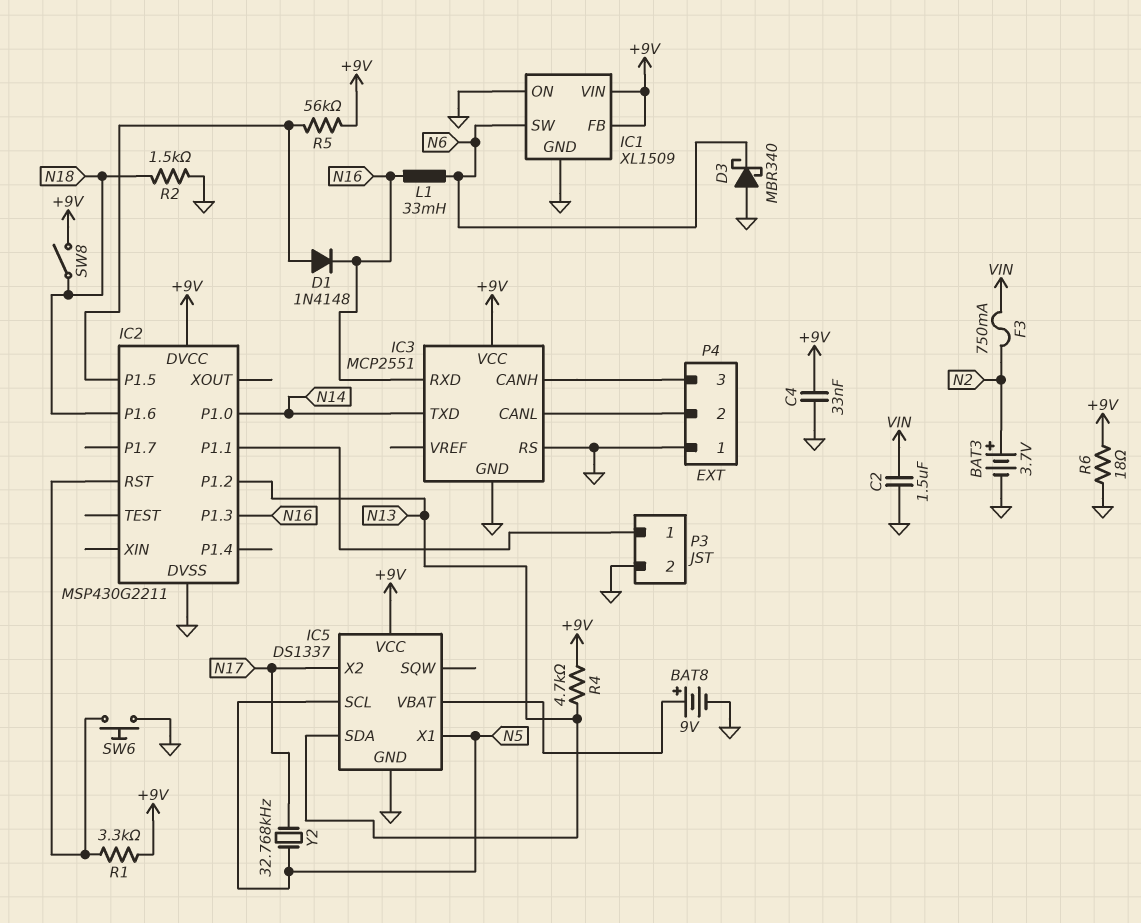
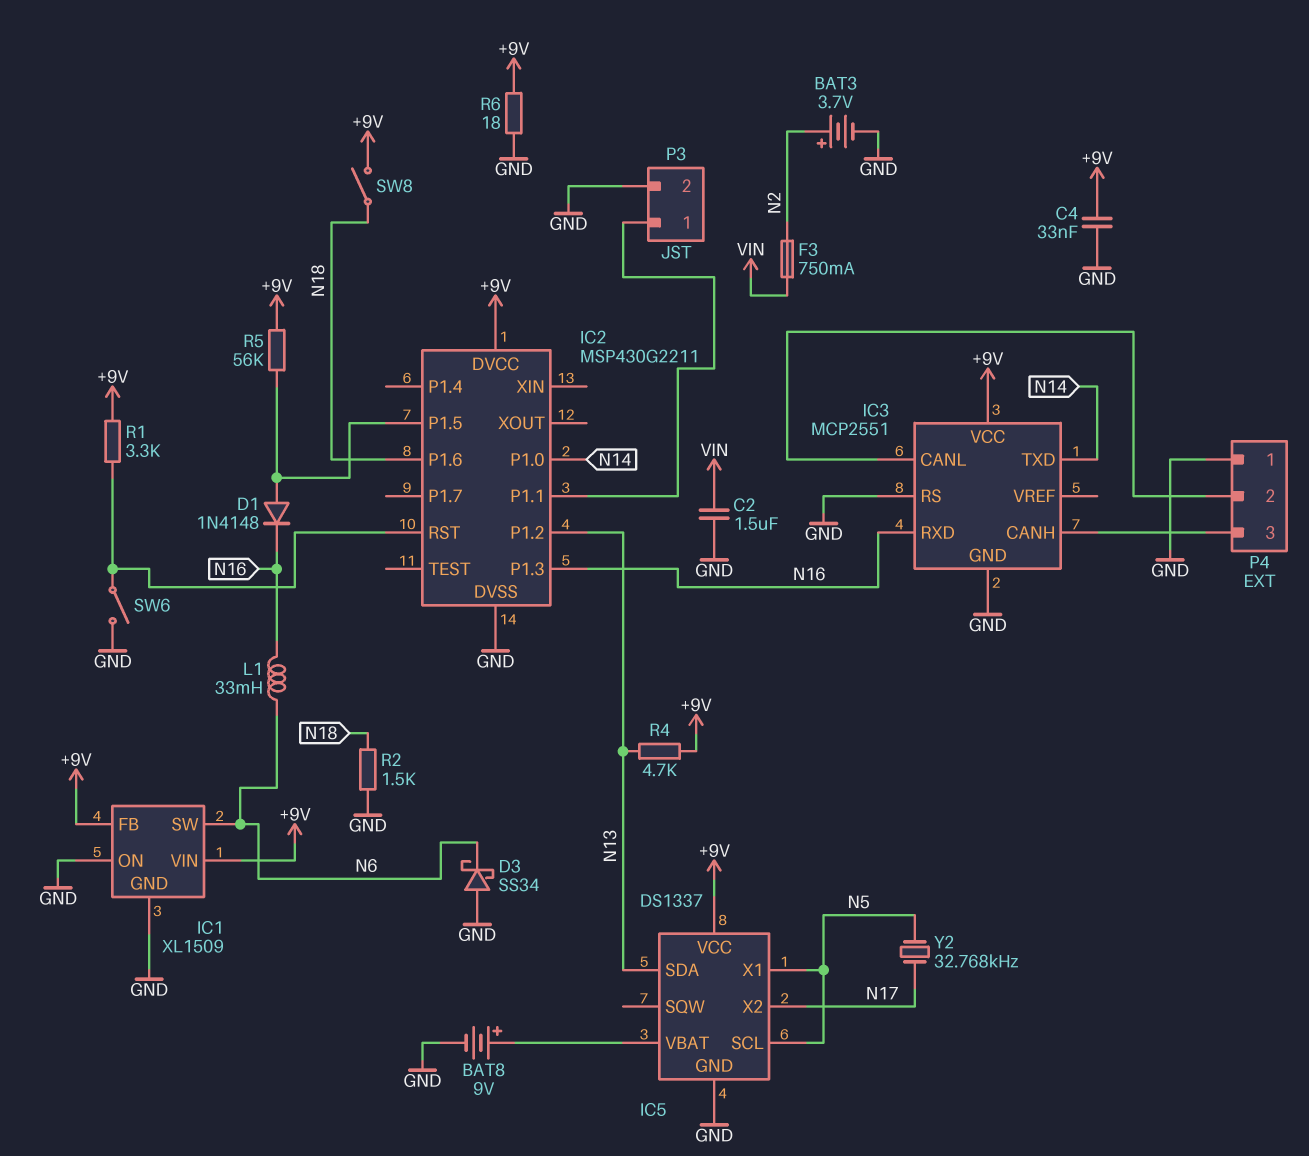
D3: schottky MBR340 (A GND, K N6) -> schottky SS34 (A GND, K N6)
SW6: button (GND, IC2/RST) -> switch (GND, IC2/RST)

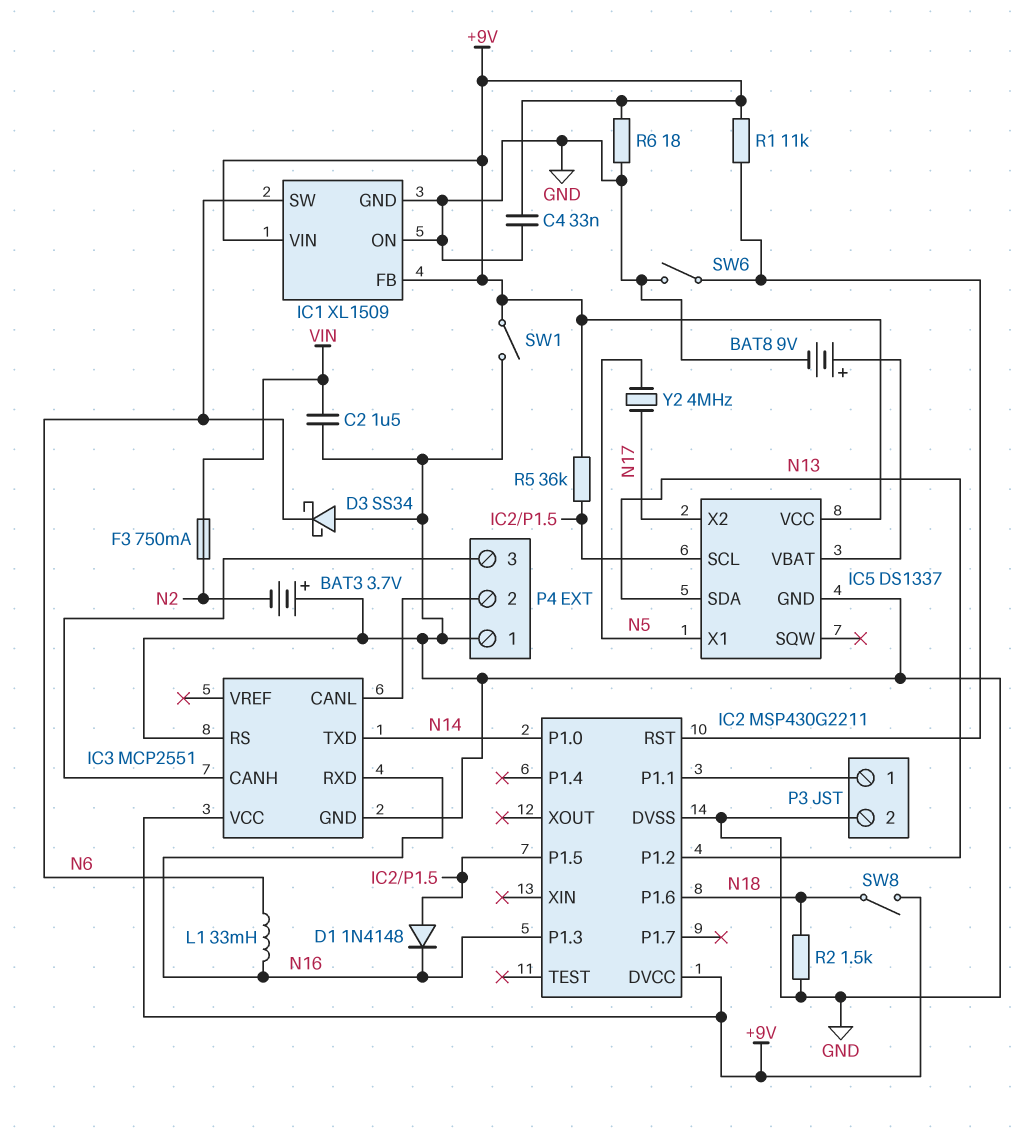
BAT3: 3.7V (plus N2, minus GND) -> 3.7V (plus GND, minus N2)
IC5 pin SCL: N5 -> IC2/P1.5
R1: 3.3k (+9V, IC2/RST) -> 11k (+9V, IC2/RST)
R4: 4.7k (+9V, N13) -> none
R5: 56k (+9V, IC2/P1.5) -> 36k (+9V, IC2/P1.5)
SW1: none -> switch (+9V, GND)
Y2: 32.768kHz (N5, N17) -> 4MHz (N5, N17)

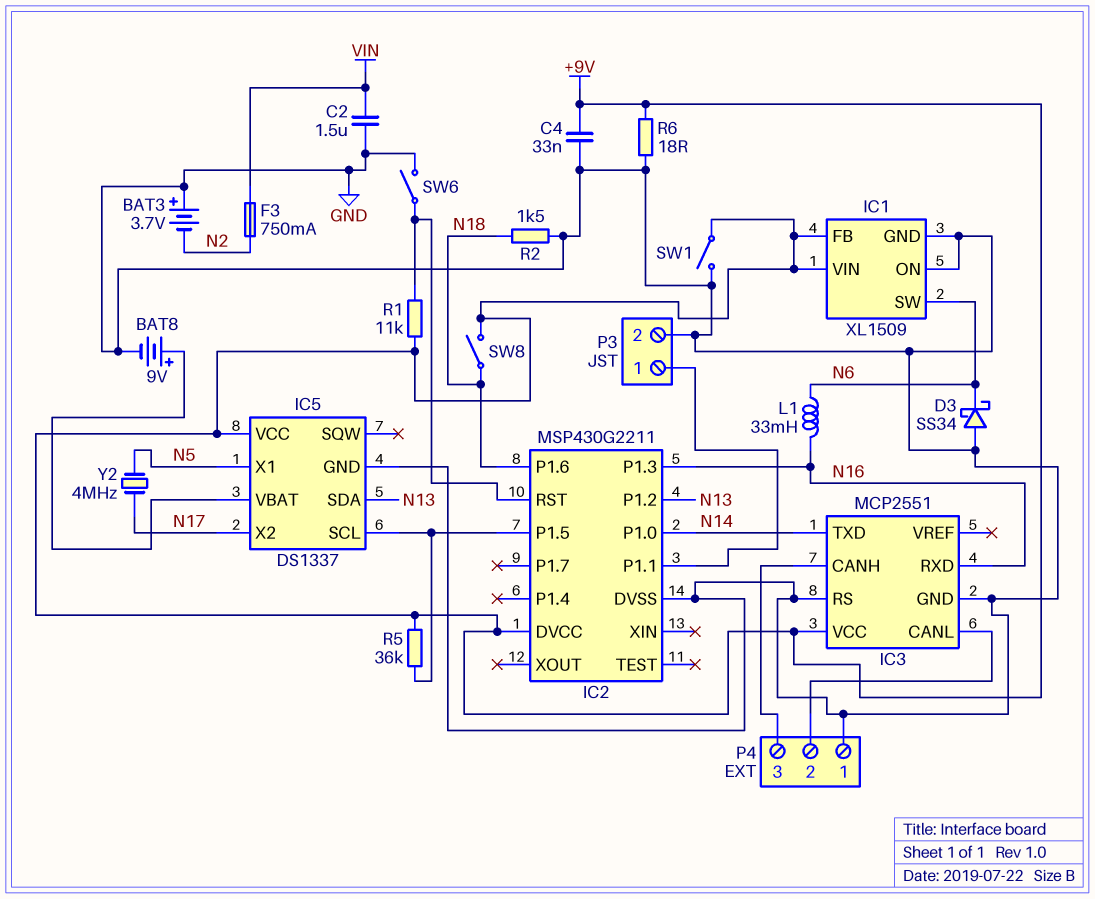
D1: diode 1N4148 (A IC2/P1.5, K N16) -> none

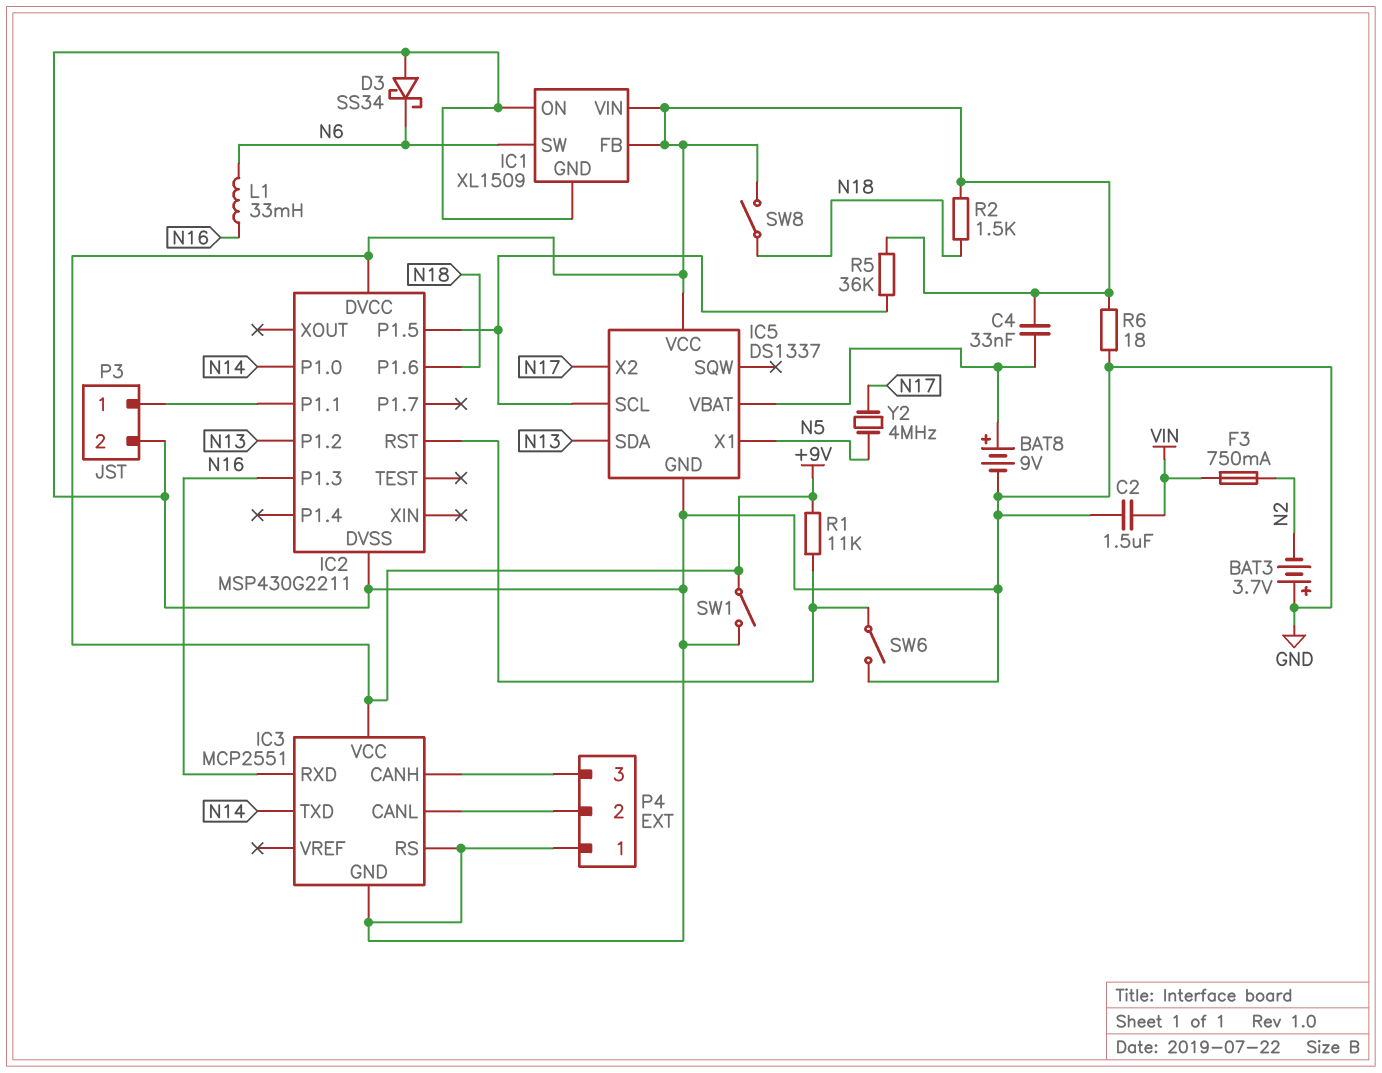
C4: 33nF (+9V, GND) -> 33nF (+9V, IC5/VBAT)
R2: 1.5k (GND, N18) -> 1.5k (+9V, N18)

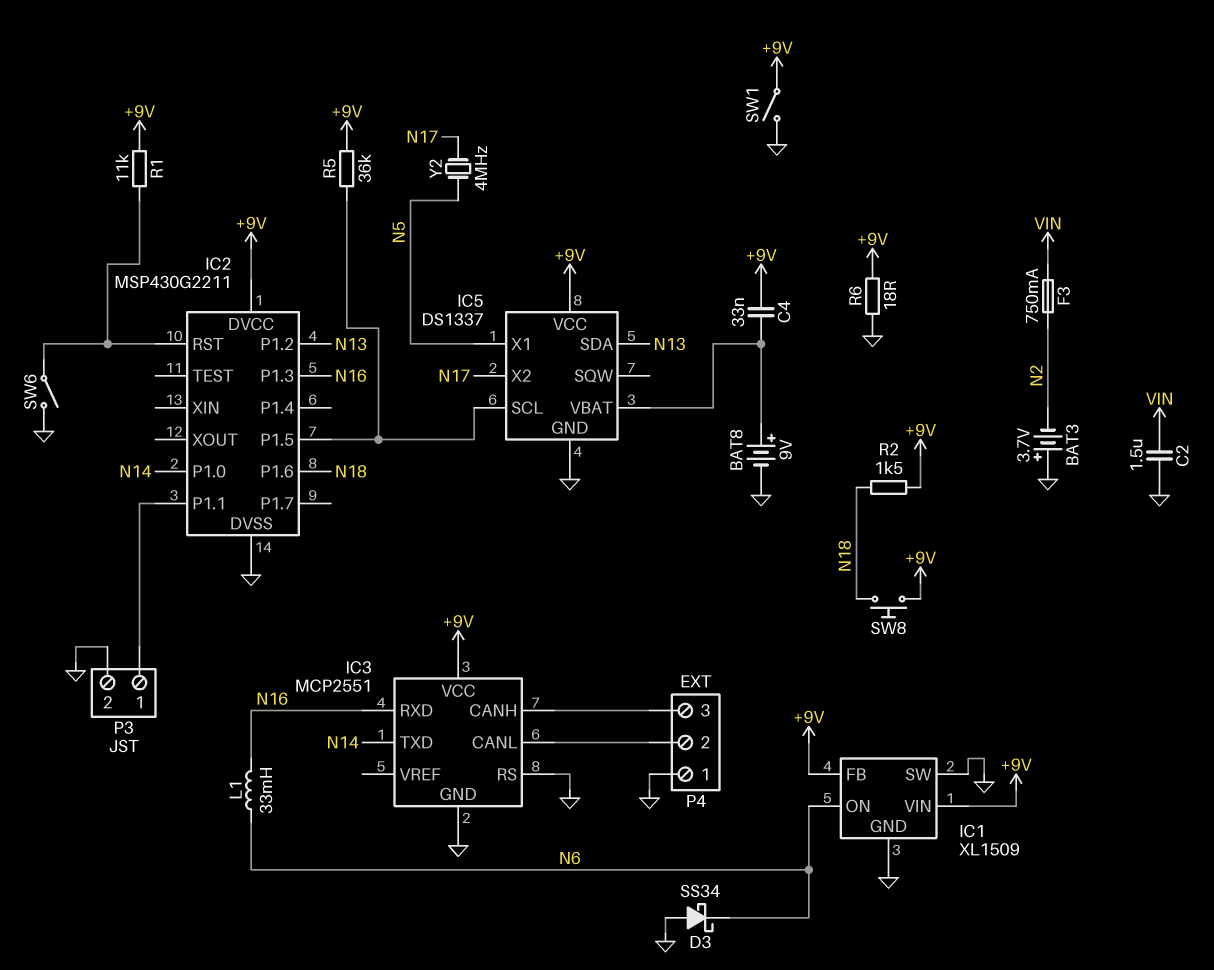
IC1 pin ON: GND -> N6
IC1 pin SW: N6 -> GND
SW8: switch (+9V, N18) -> button (+9V, N18)

